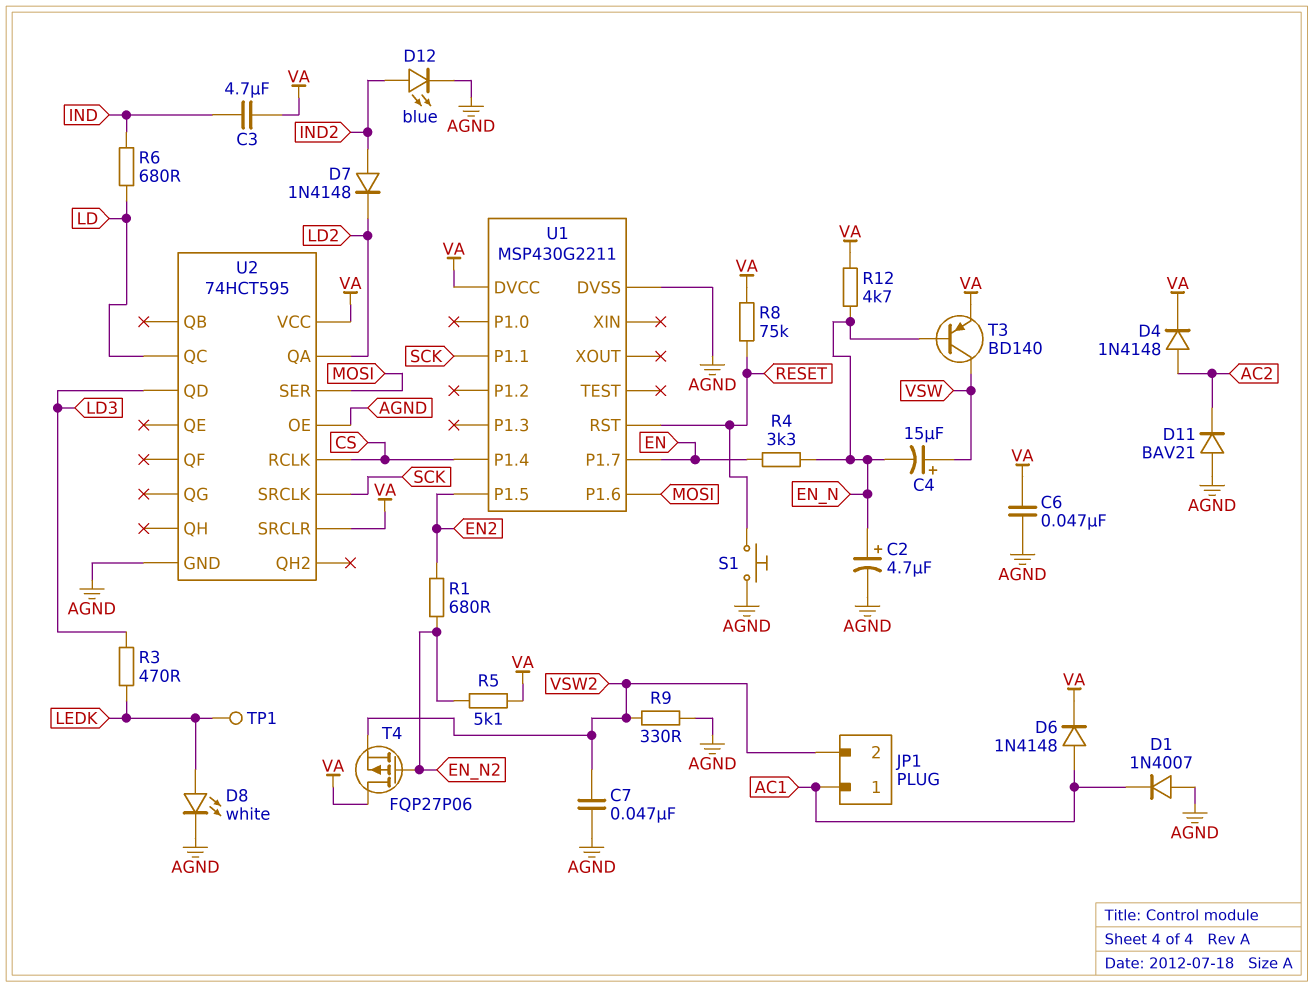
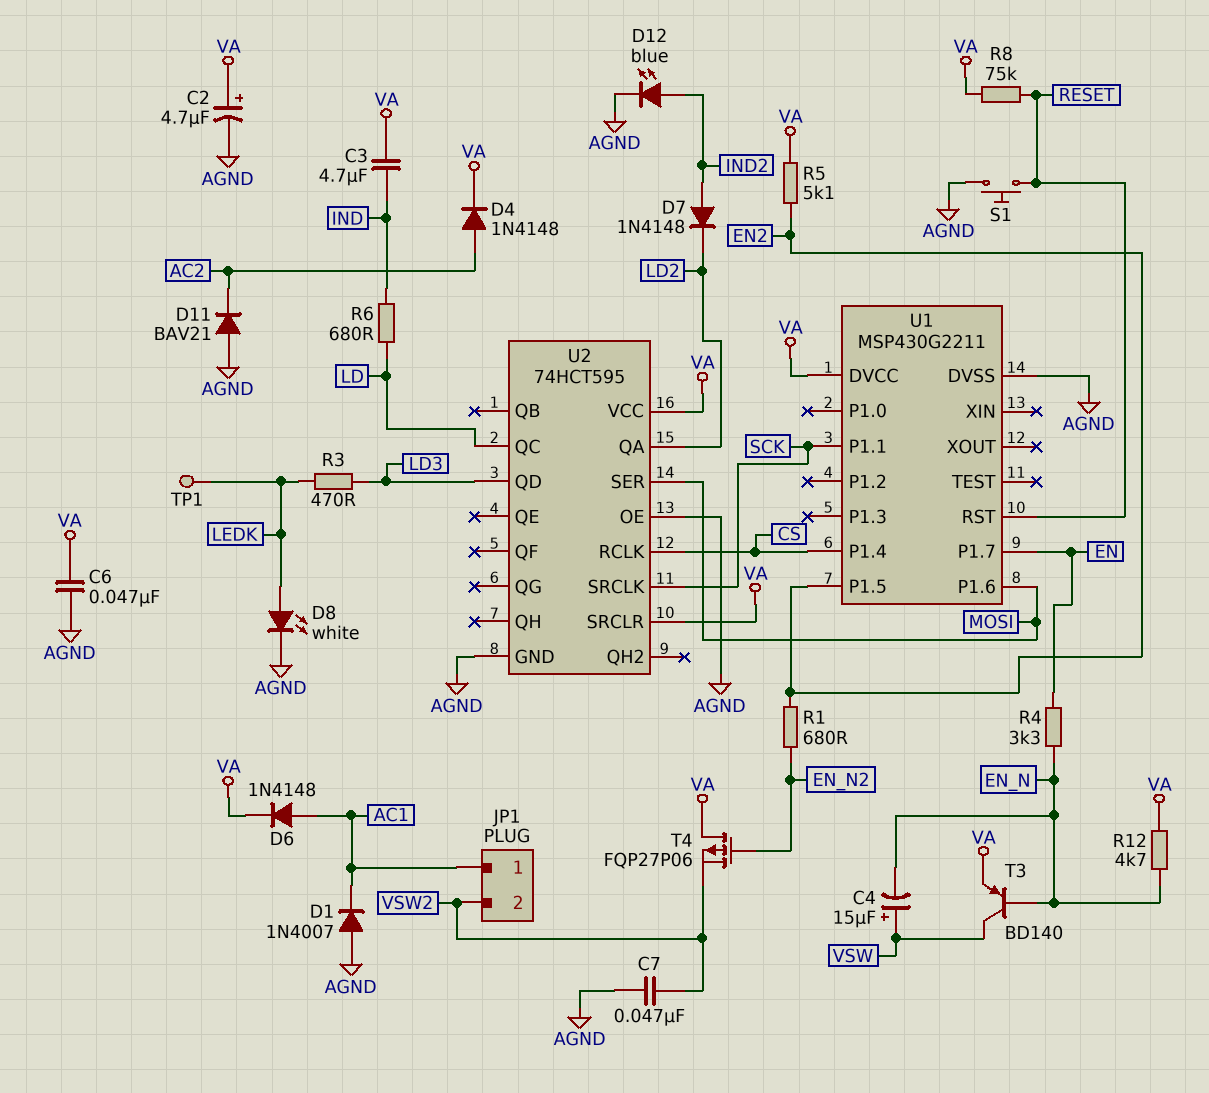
C2: 4.7uF (plus EN_N, minus AGND) -> 4.7uF (plus VA, minus AGND)
R5: 5.1k (EN_N2, VA) -> 5.1k (EN2, VA)
R9: 330 (AGND, VSW2) -> none

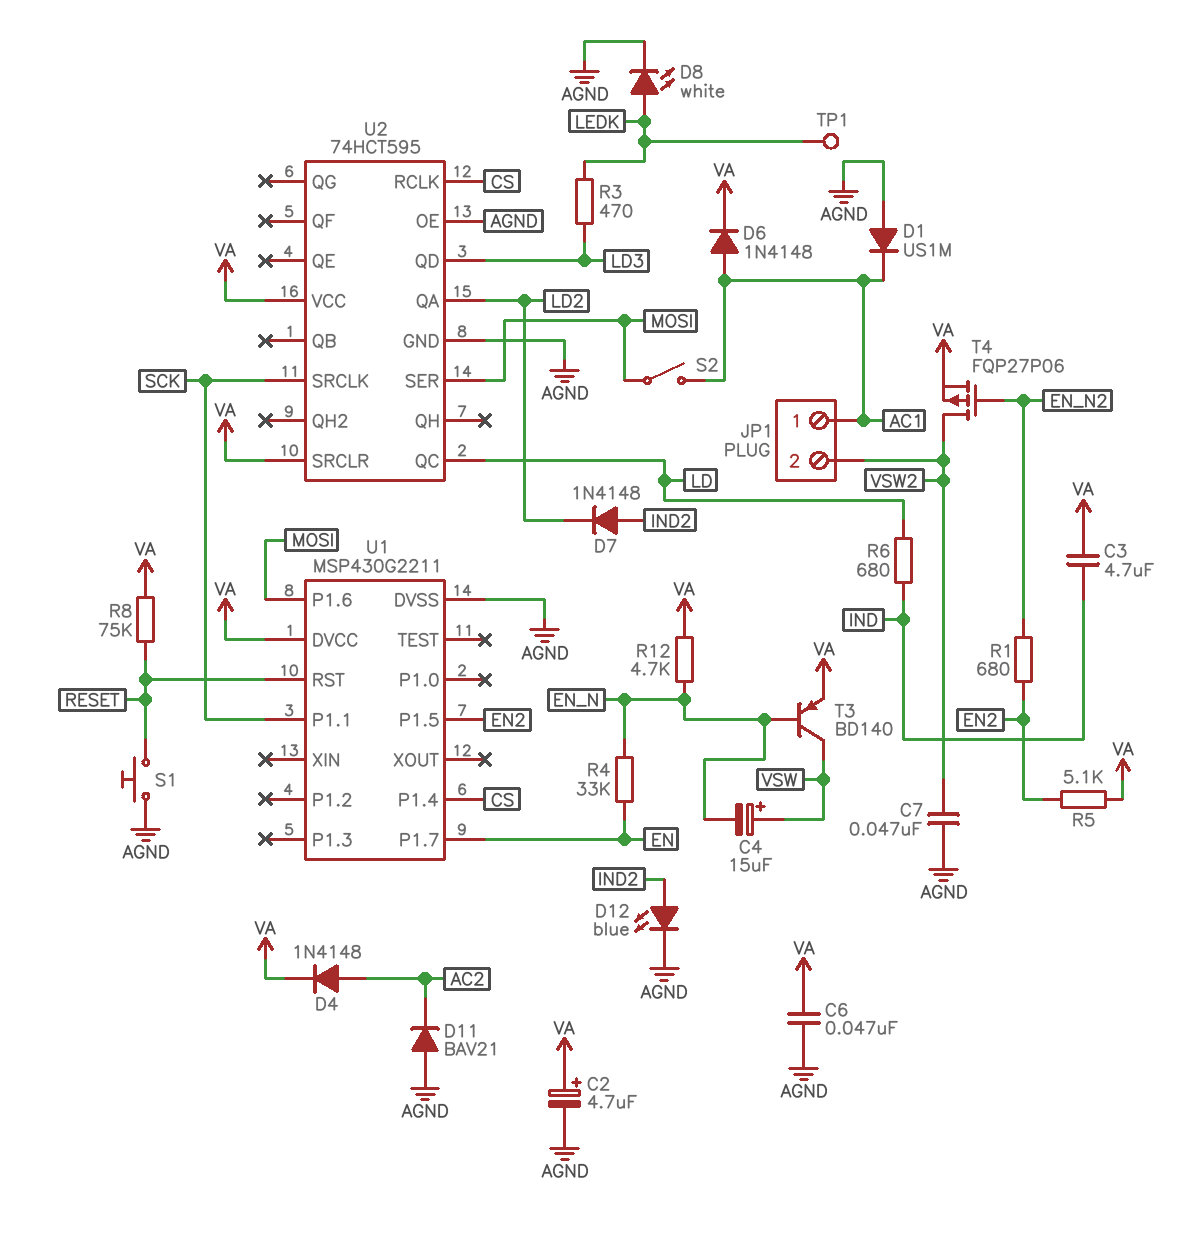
D1: diode 1N4007 (A AGND, K AC1) -> diode US1M (A AGND, K AC1)
R4: 3.3k (EN, EN_N) -> 33k (EN, EN_N)
S2: none -> switch (AC1, MOSI)
T4: PMOS FQP27P06 (G EN_N2, D VA, S VSW2) -> PMOS FQP27P06 (G EN_N2, D VSW2, S VA)

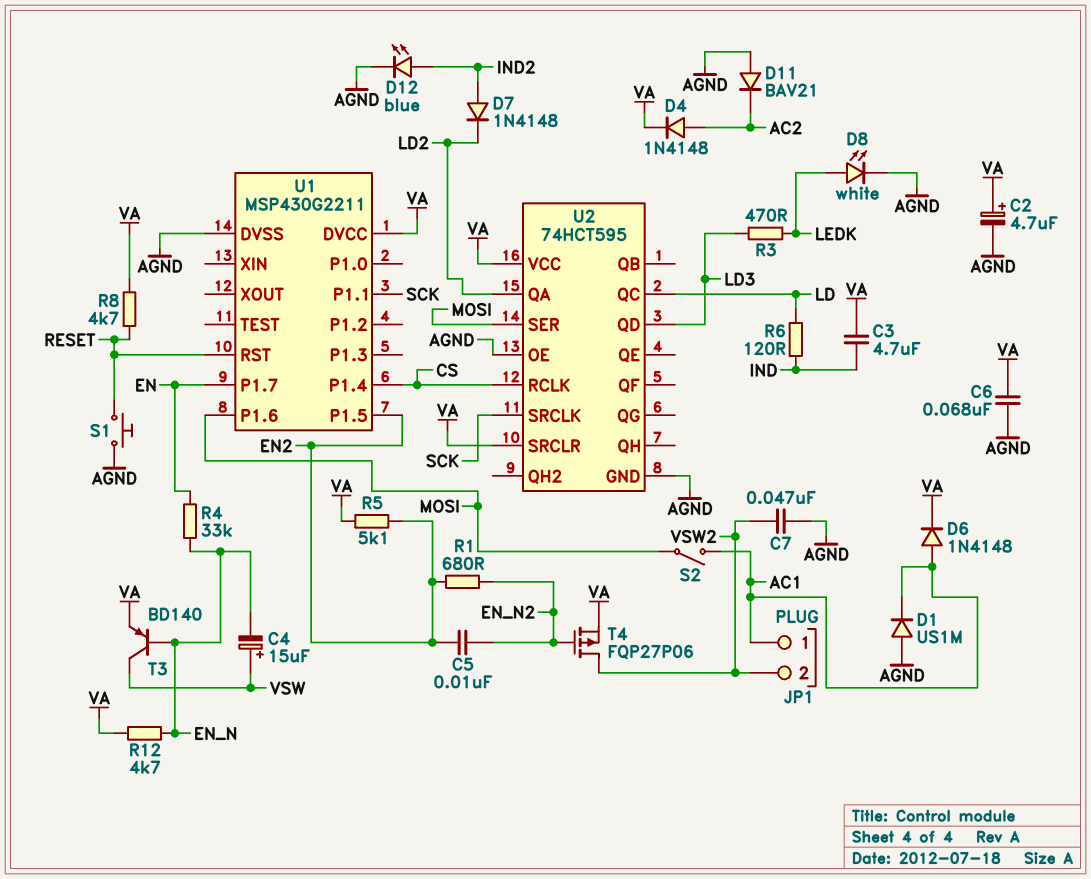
C5: none -> 10nF (EN2, EN_N2)
C6: 47nF (AGND, VA) -> 68nF (AGND, VA)
R6: 680 (IND, LD) -> 120 (IND, LD)
R8: 75k (RESET, VA) -> 4.7k (RESET, VA)
TP1: test point (LEDK) -> none

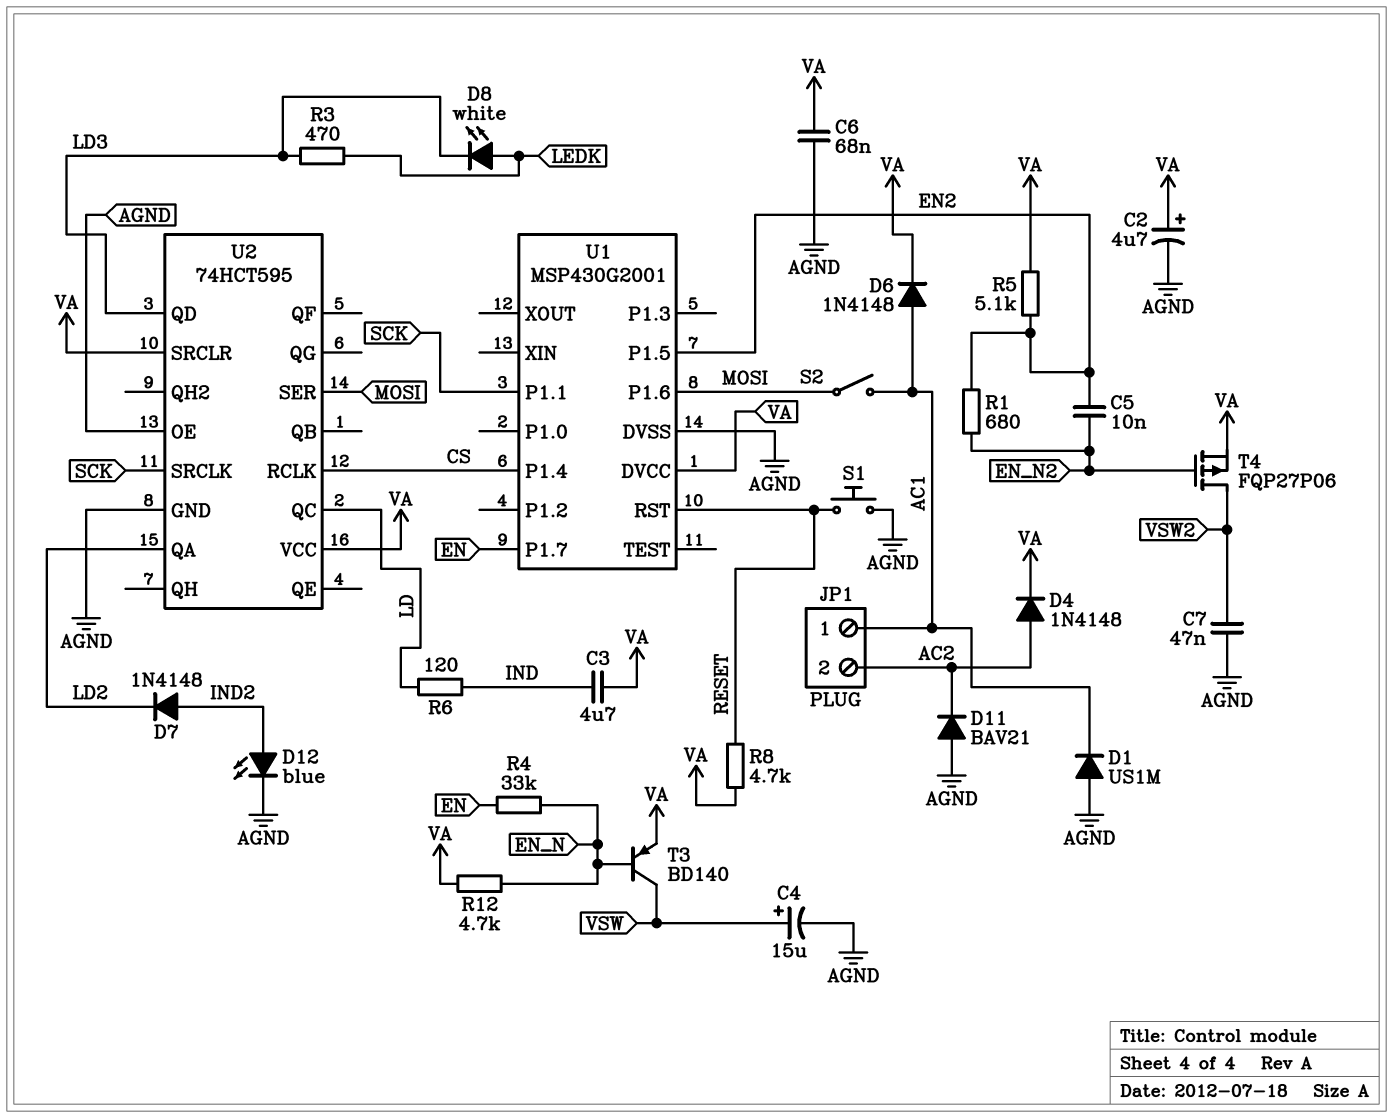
C4: 15uF (plus VSW, minus EN_N) -> 15uF (plus VSW, minus AGND)
D8: LED white (A LEDK, K AGND) -> LED white (A LEDK, K LD3)
JP1 pin 2: VSW2 -> AC2
U1: MSP430G2211 -> MSP430G2001

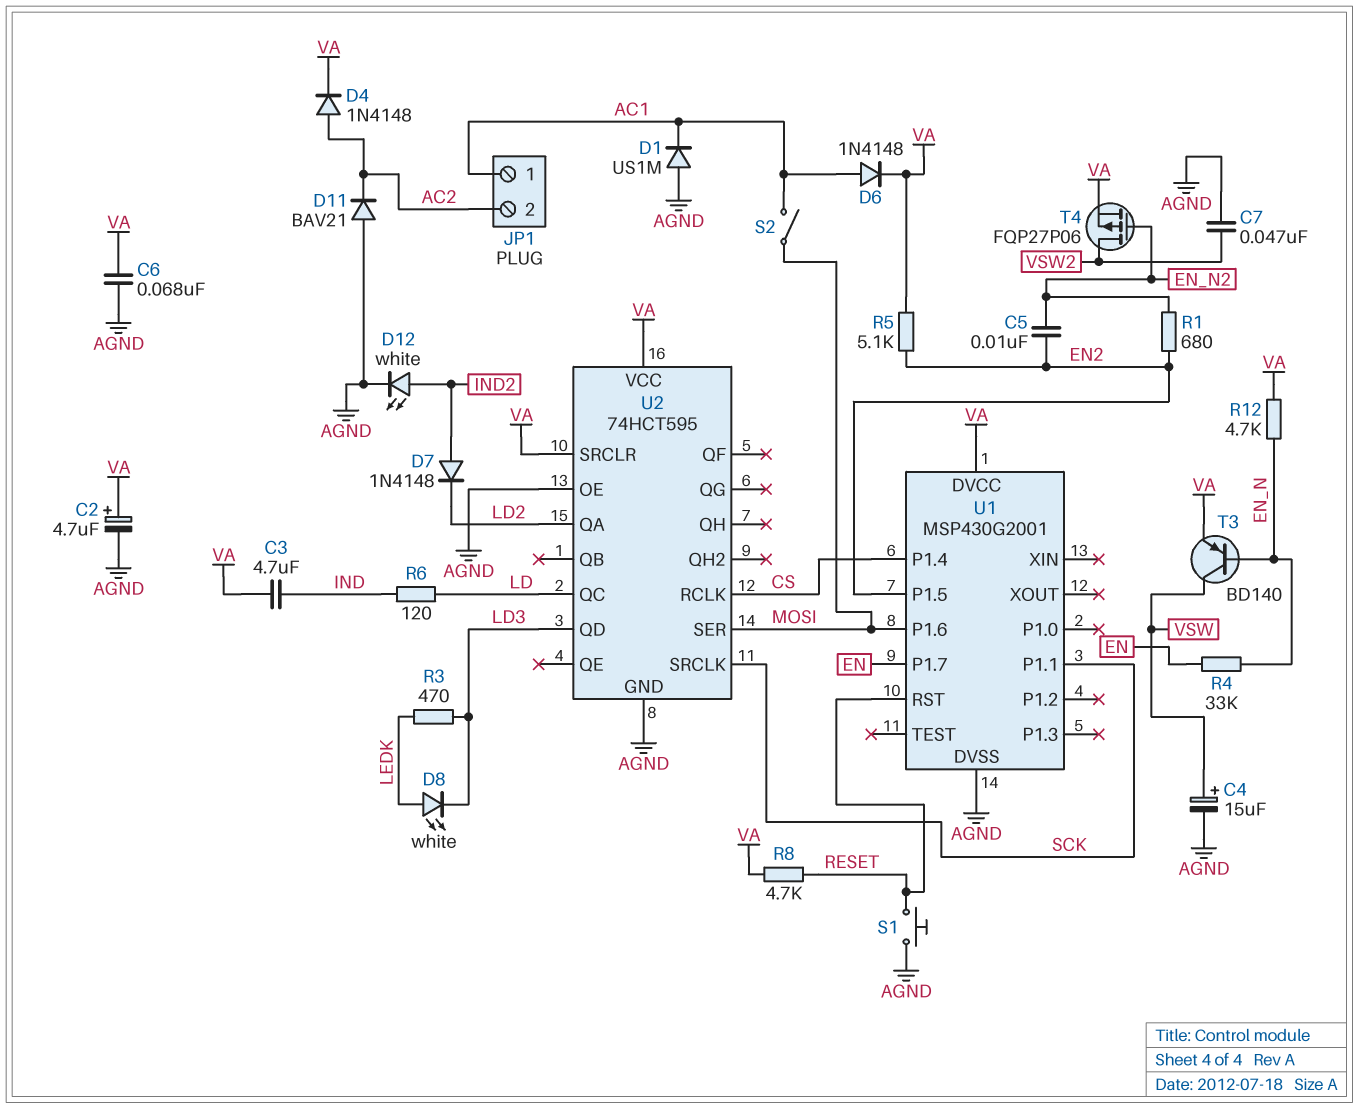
D12: LED blue (A IND2, K AGND) -> LED white (A IND2, K AGND)

